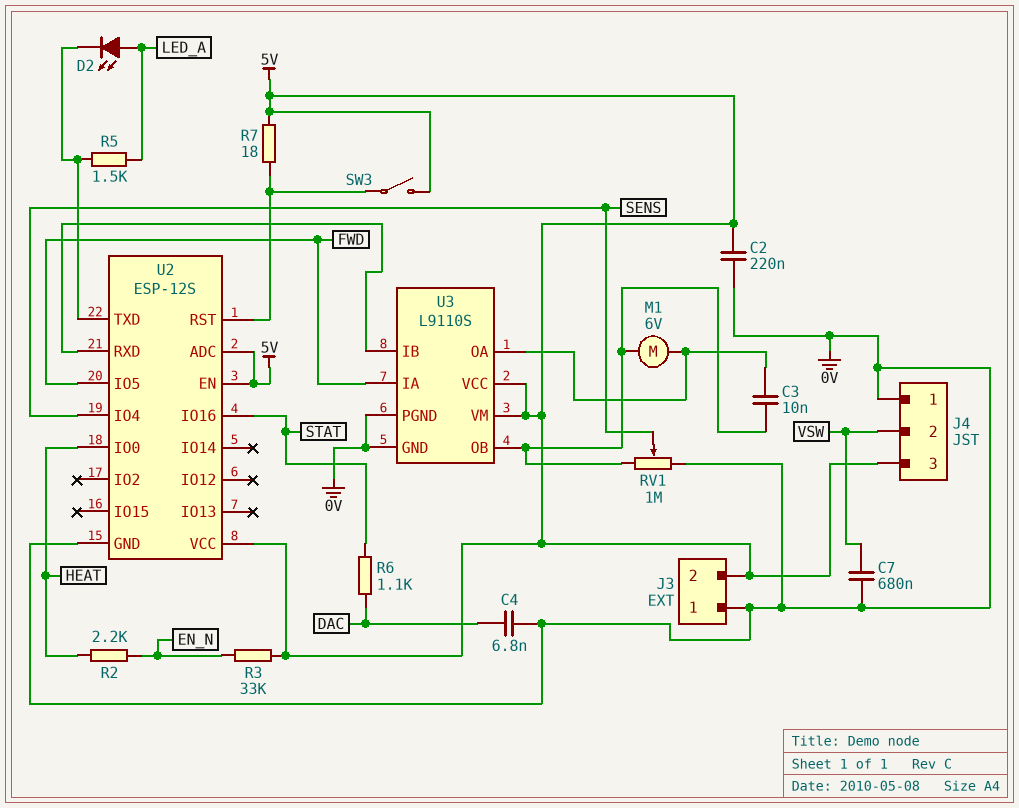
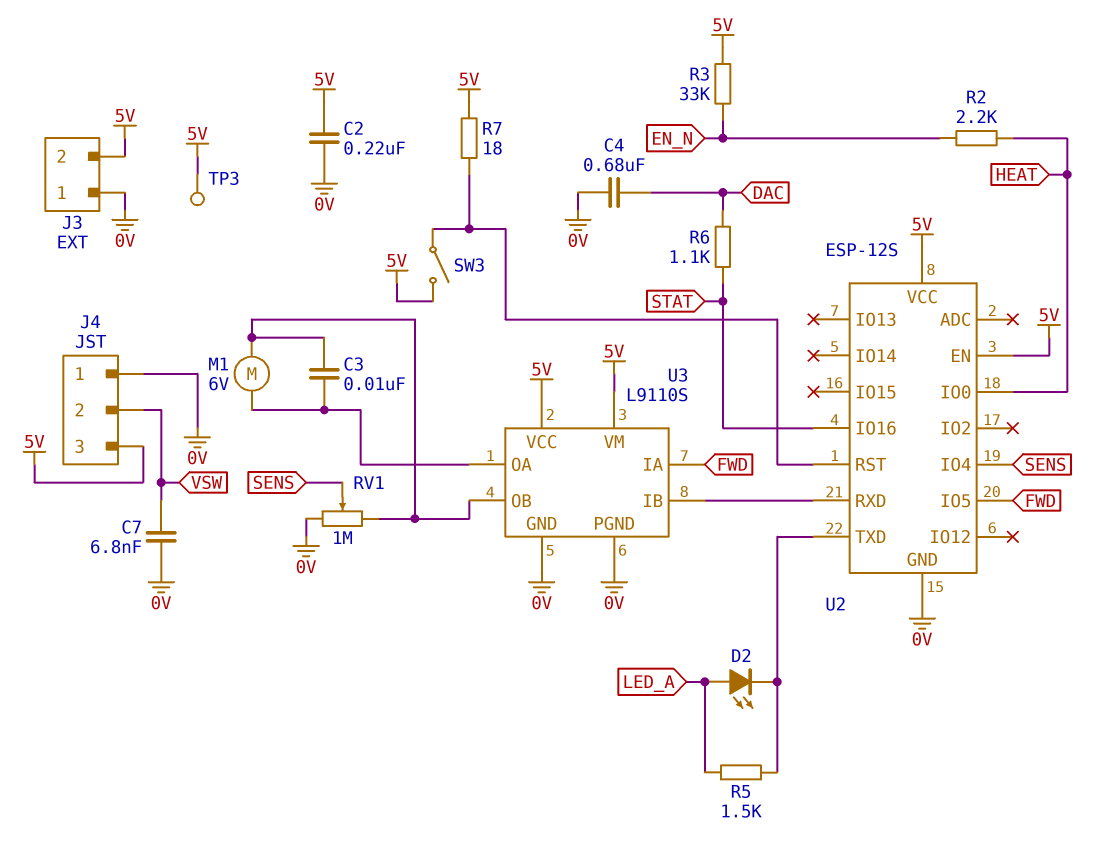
C4: 6.8nF (0V, DAC) -> 680nF (0V, DAC)
C7: 680nF (0V, VSW) -> 6.8nF (0V, VSW)
TP3: none -> test point (5V)
U2 pin ADC: 5V -> none

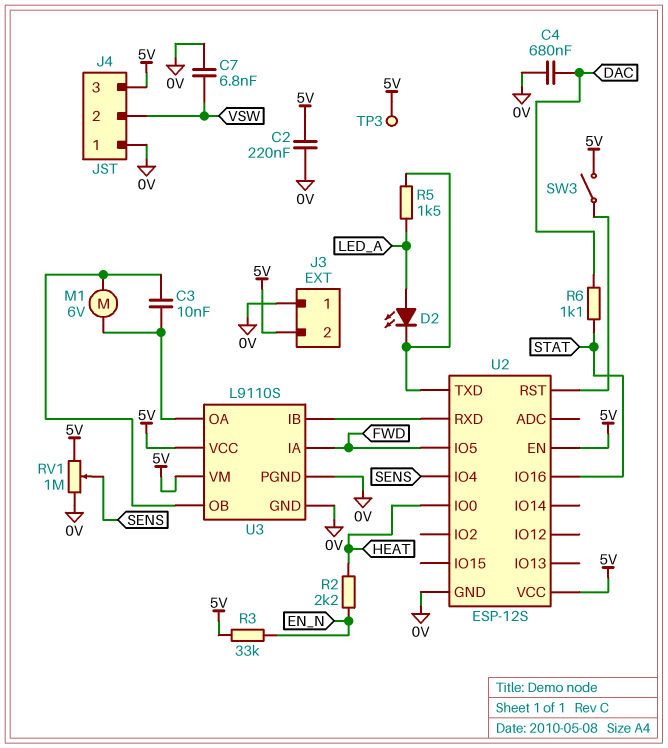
R7: 18 (5V, U2/RST) -> none
RV1: 1M (0V, U3/OB, wiper SENS) -> 1M (0V, 5V, wiper SENS)

